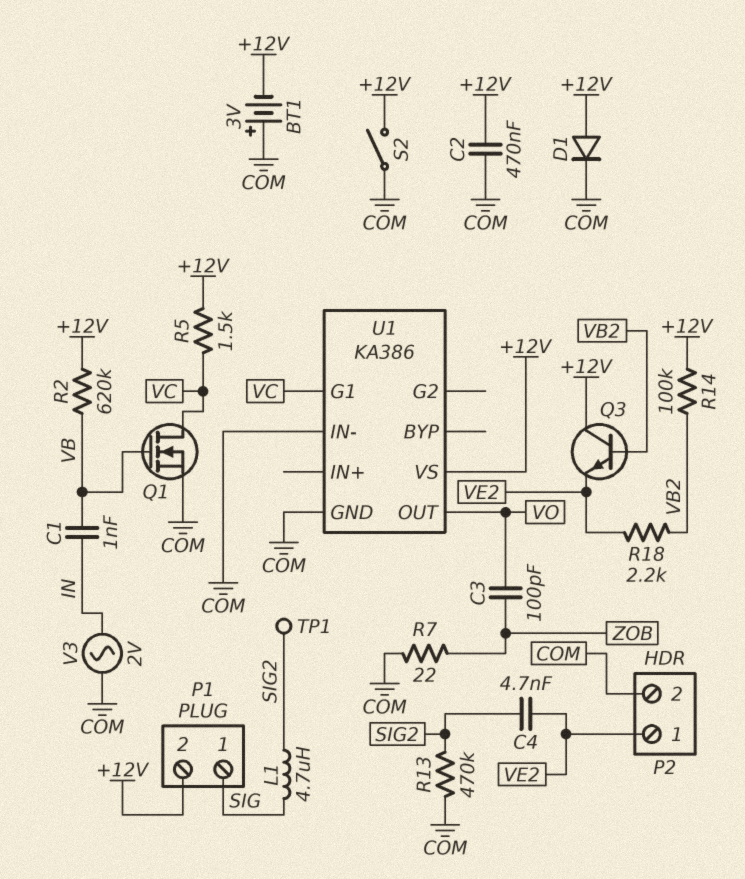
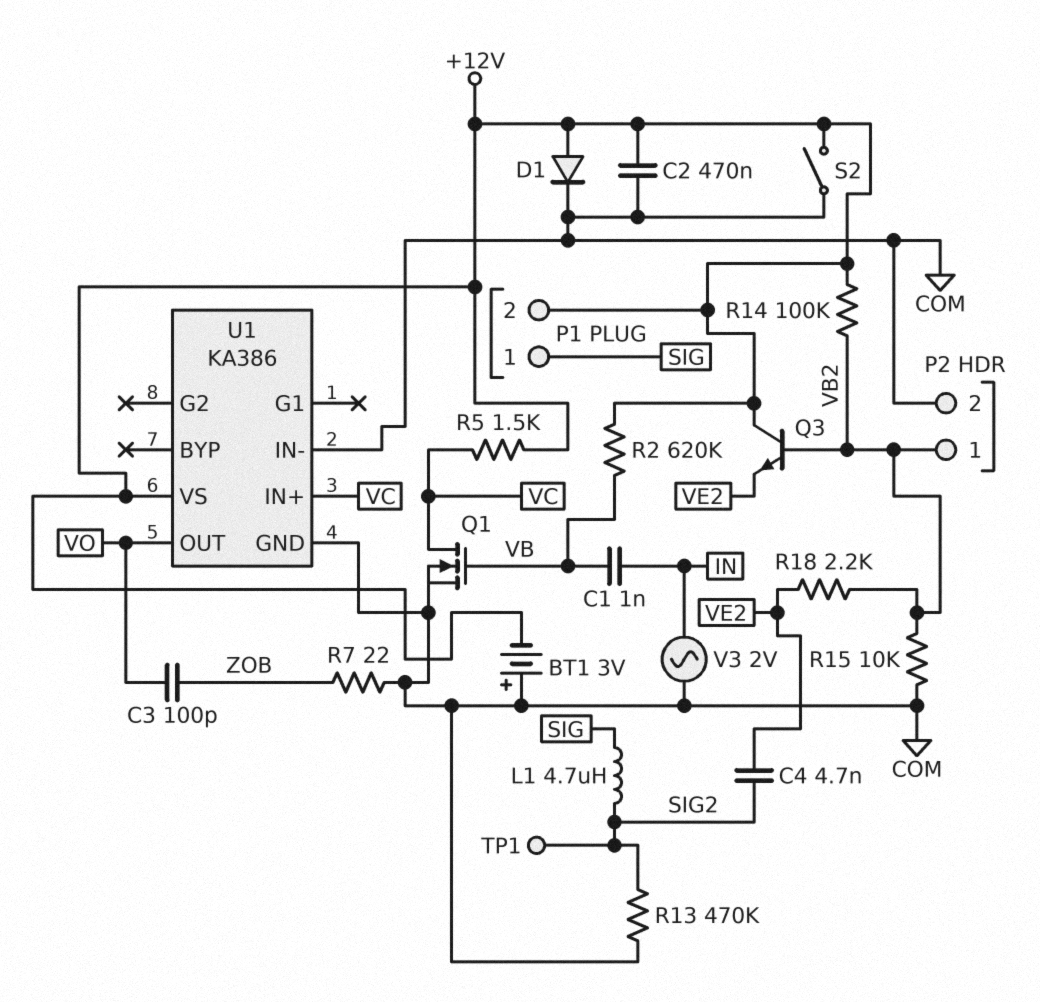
P2 pin 1: VE2 -> VB2
R15: none -> 10k (COM, VB2)
U1 pin G1: VC -> none
U1 pin IN+: none -> VC

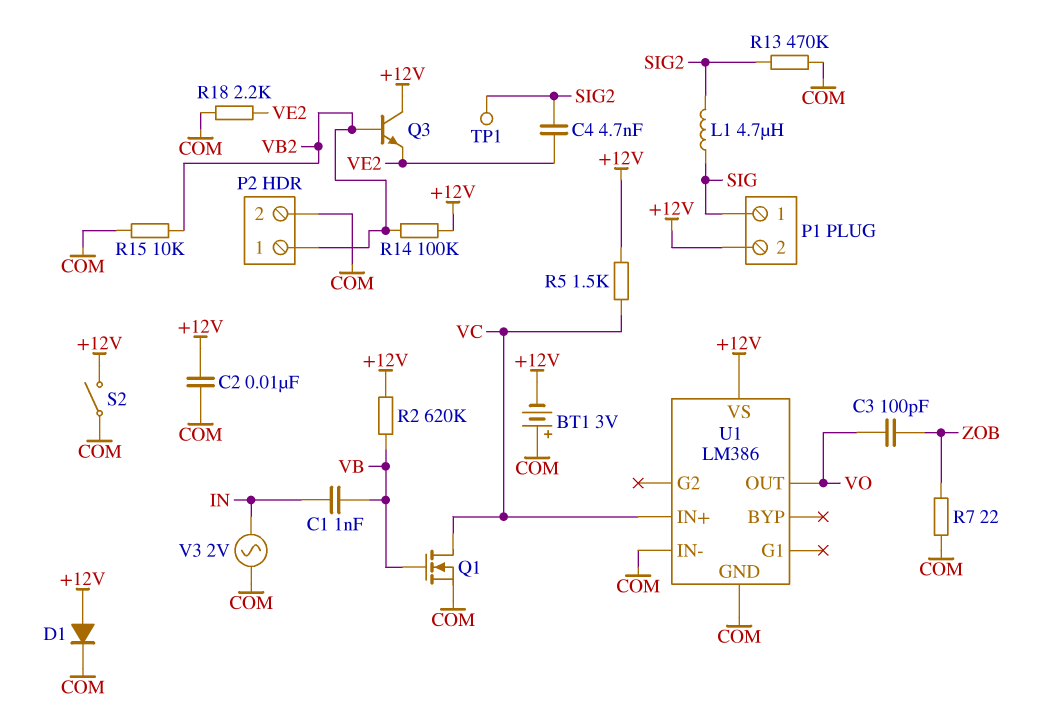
C2: 470nF (+12V, COM) -> 10nF (+12V, COM)
R18: 2.2k (VB2, VE2) -> 2.2k (COM, VE2)
U1: KA386 -> LM386

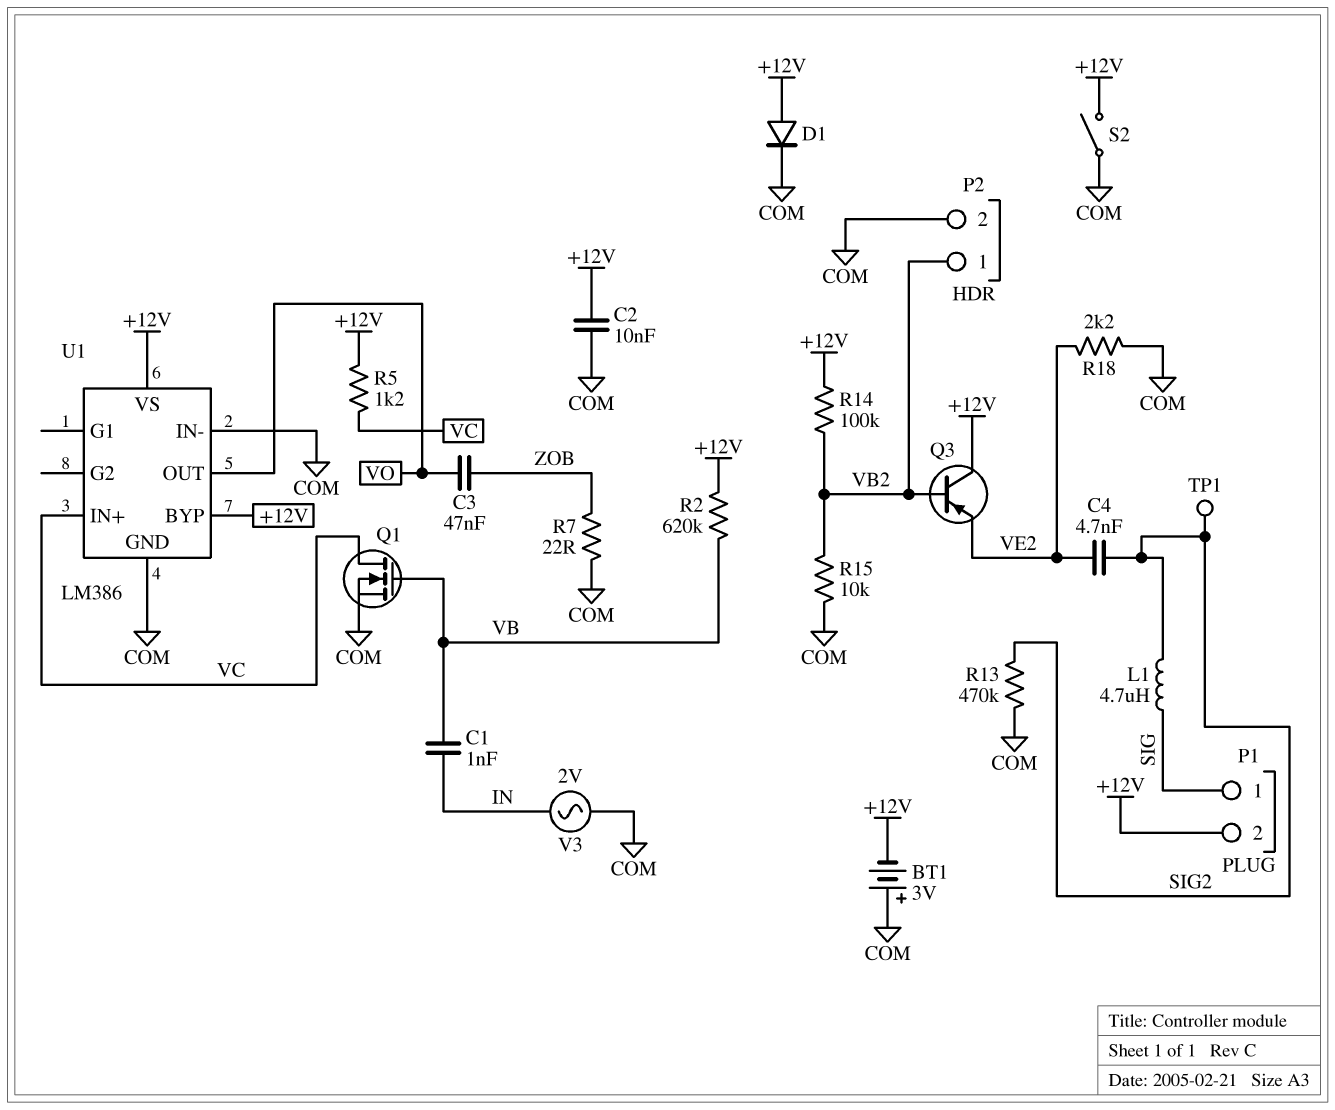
C3: 100pF (VO, ZOB) -> 47nF (VO, ZOB)
Q3: NPN (B VB2, C +12V, E VE2) -> PNP (B VB2, C +12V, E VE2)
R5: 1.5k (+12V, VC) -> 1.2k (+12V, VC)
U1 pin BYP: none -> +12V

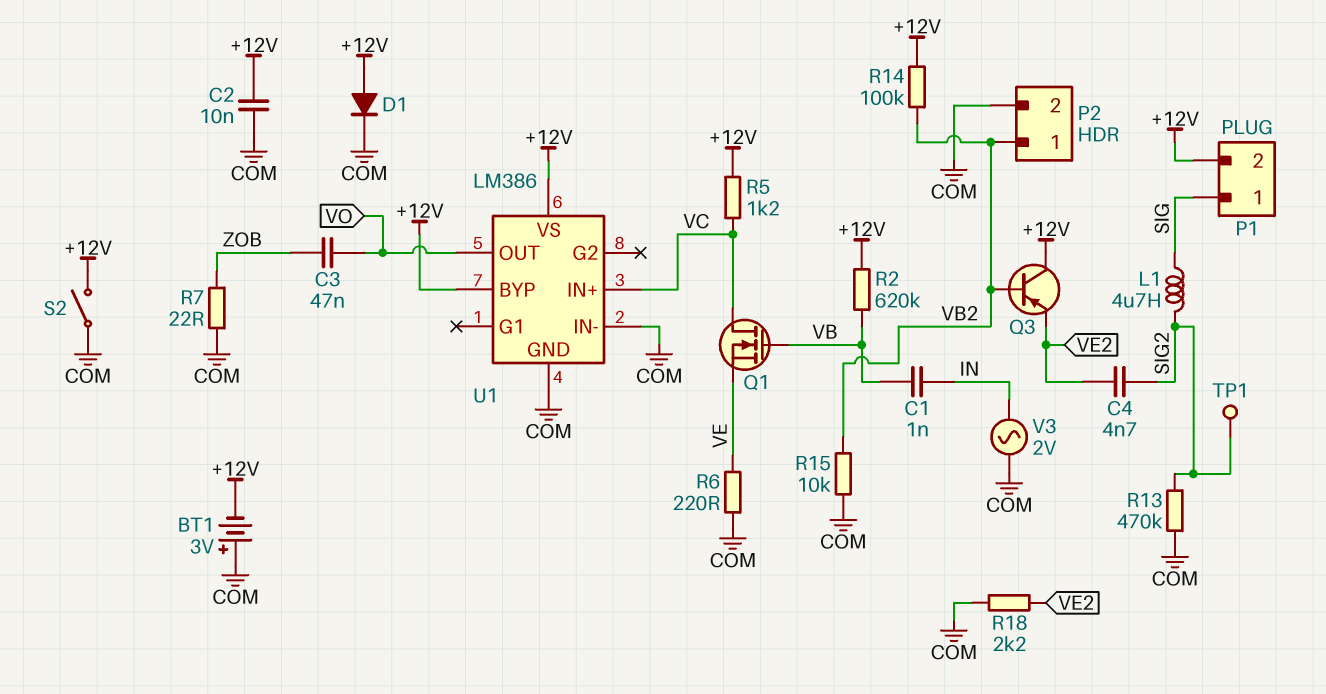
Q1: NMOS (G VB, D VC, S COM) -> NMOS (G VB, D VC, S VE)
R6: none -> 220 (COM, VE)

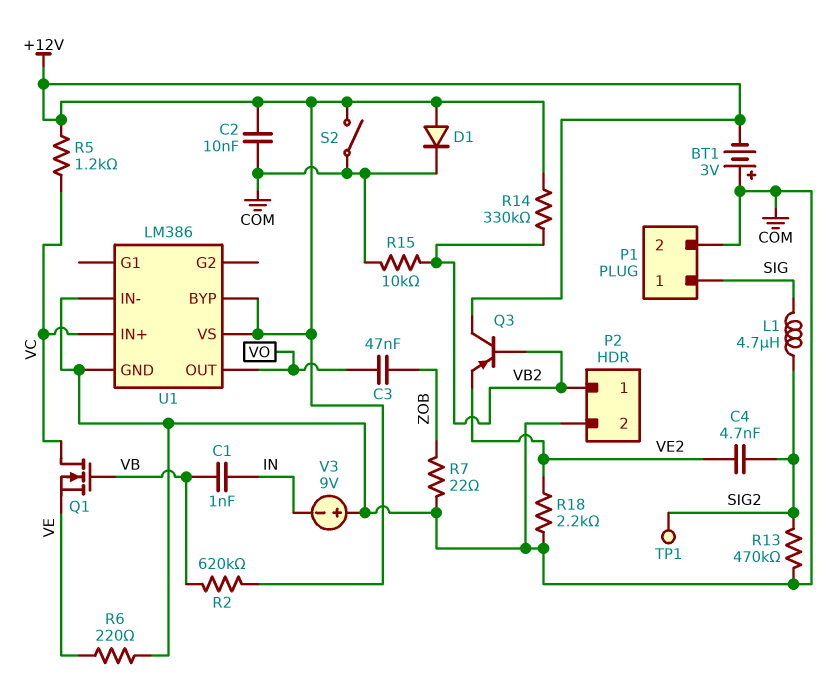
P1 pin 2: +12V -> COM
R14: 100k (+12V, VB2) -> 330k (+12V, VB2)
V3: AC 2V (COM, IN) -> 9V (plus COM, minus IN)

